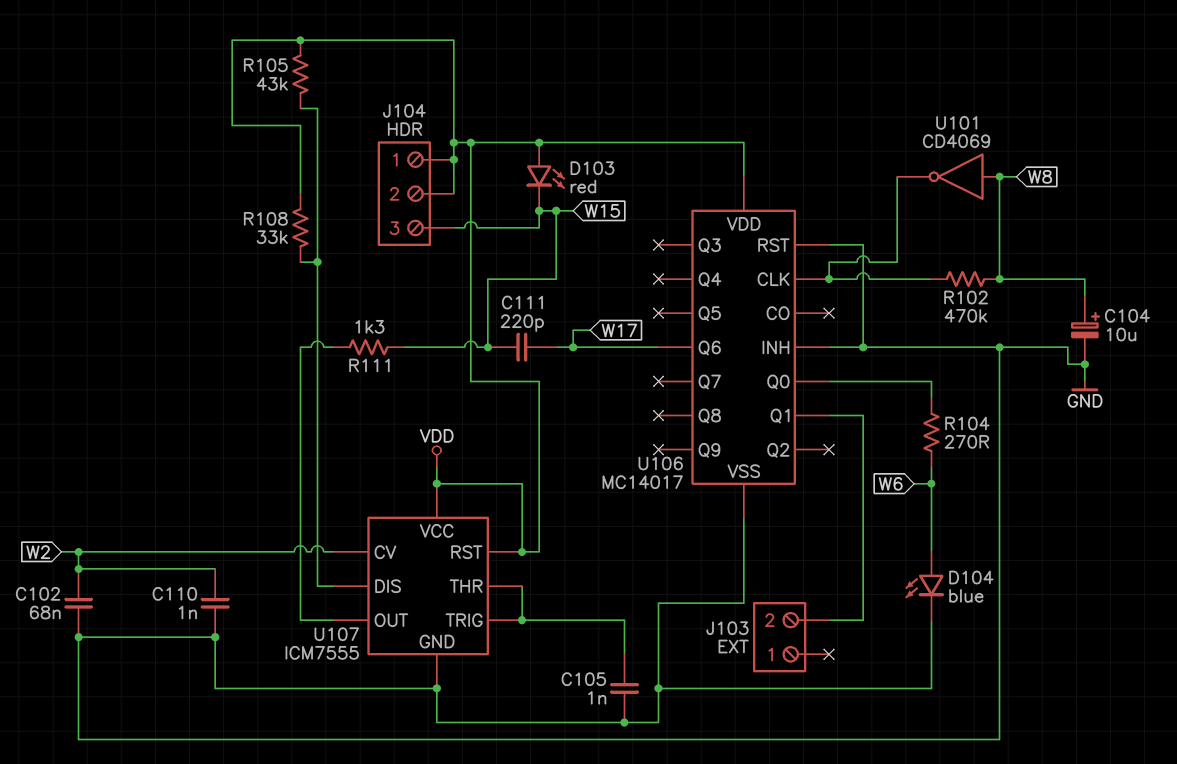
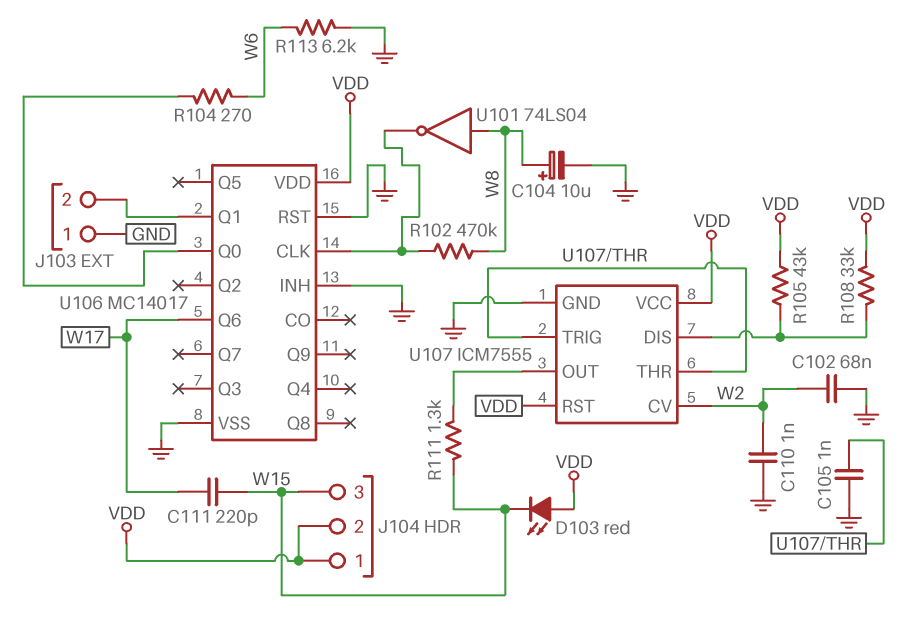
D104: LED blue (A W6, K GND) -> none
J103 pin 1: none -> GND
R113: none -> 6.2k (GND, W6)
U101: NOT CD4069 (in W8, out U106/CLK) -> NOT 74LS04 (in W8, out U106/CLK)

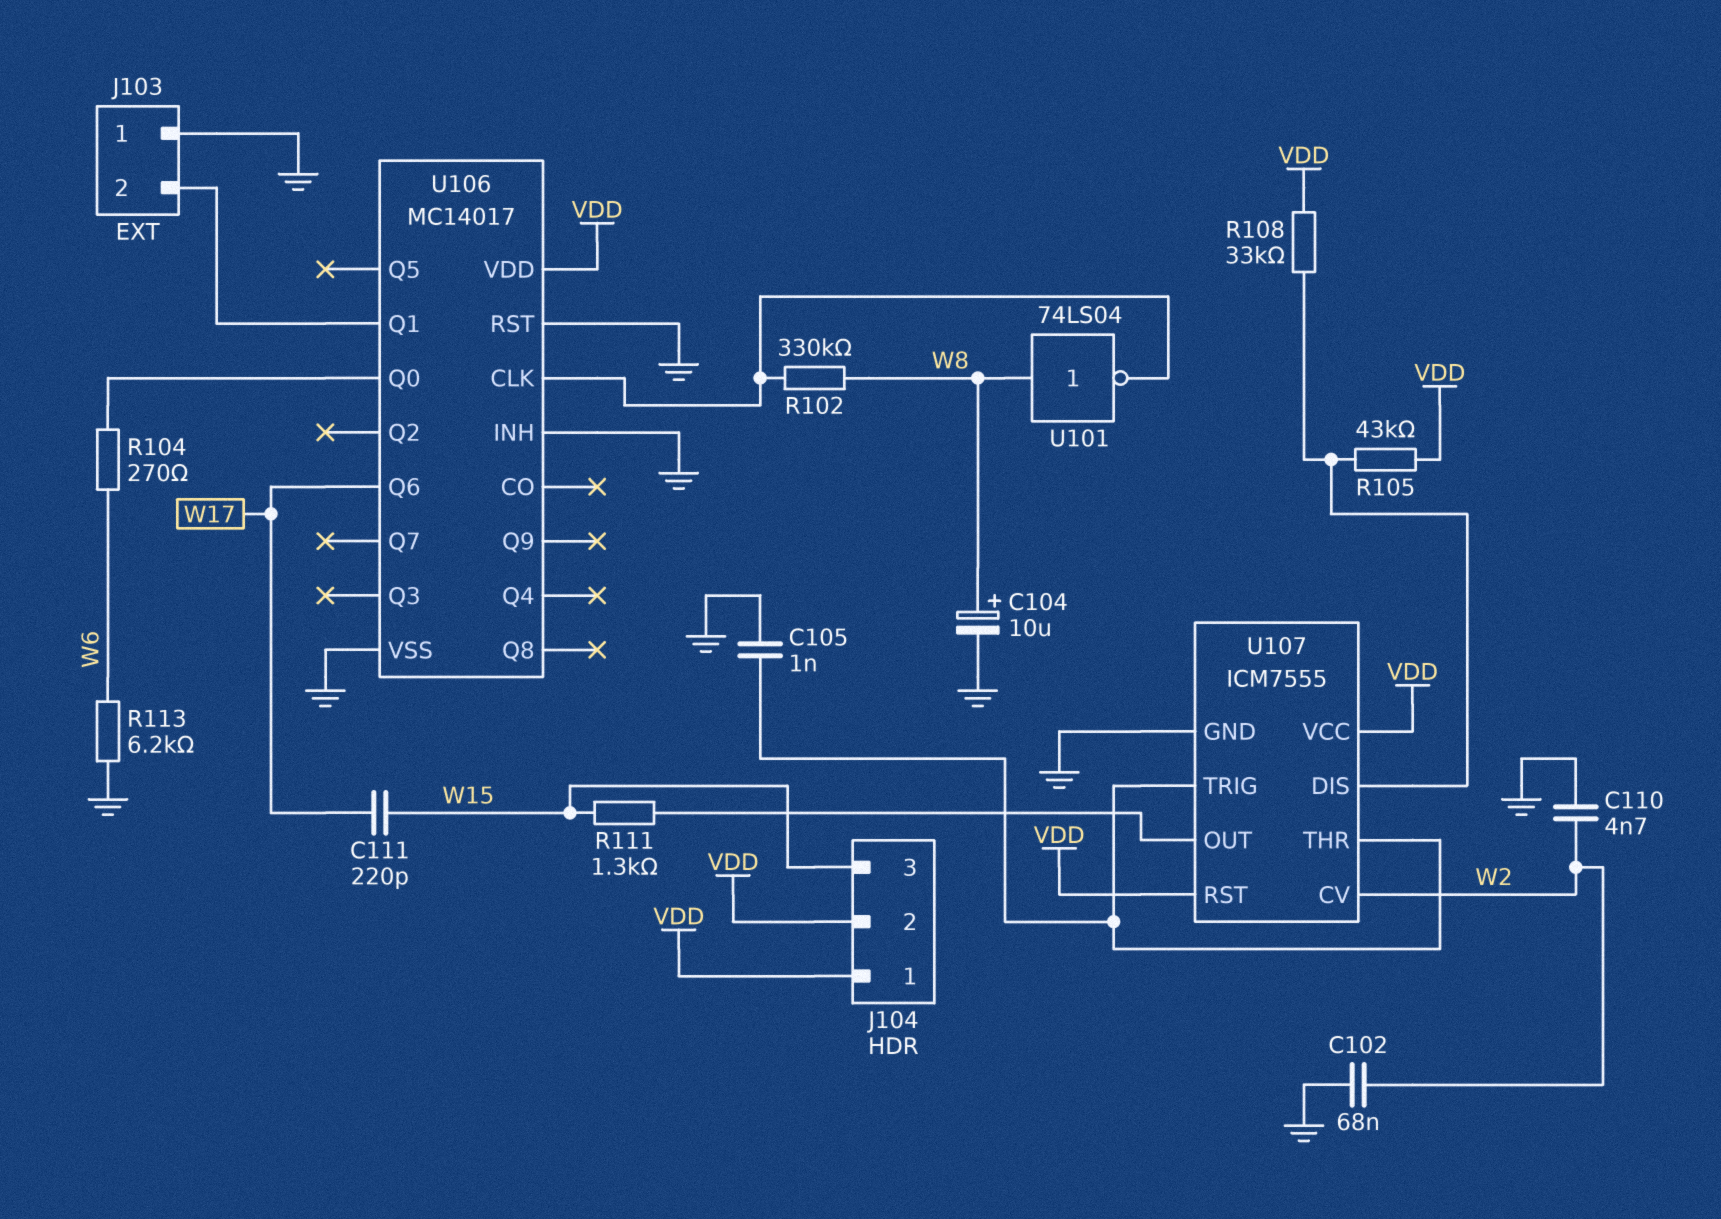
C110: 1nF (GND, W2) -> 4.7nF (GND, W2)
D103: LED red (A VDD, K W15) -> none
R102: 470k (U106/CLK, W8) -> 330k (U106/CLK, W8)

